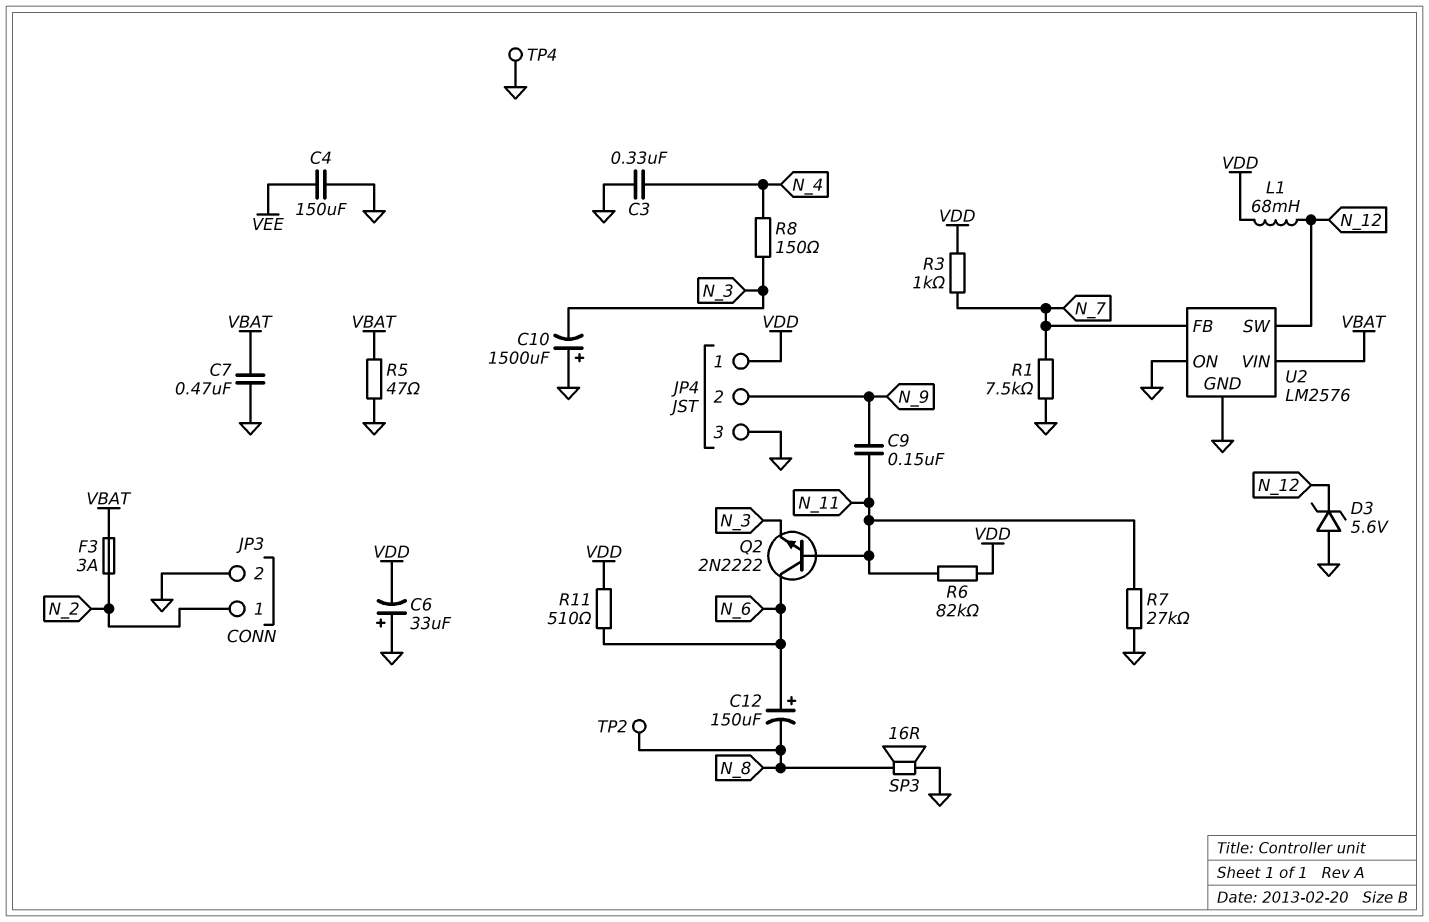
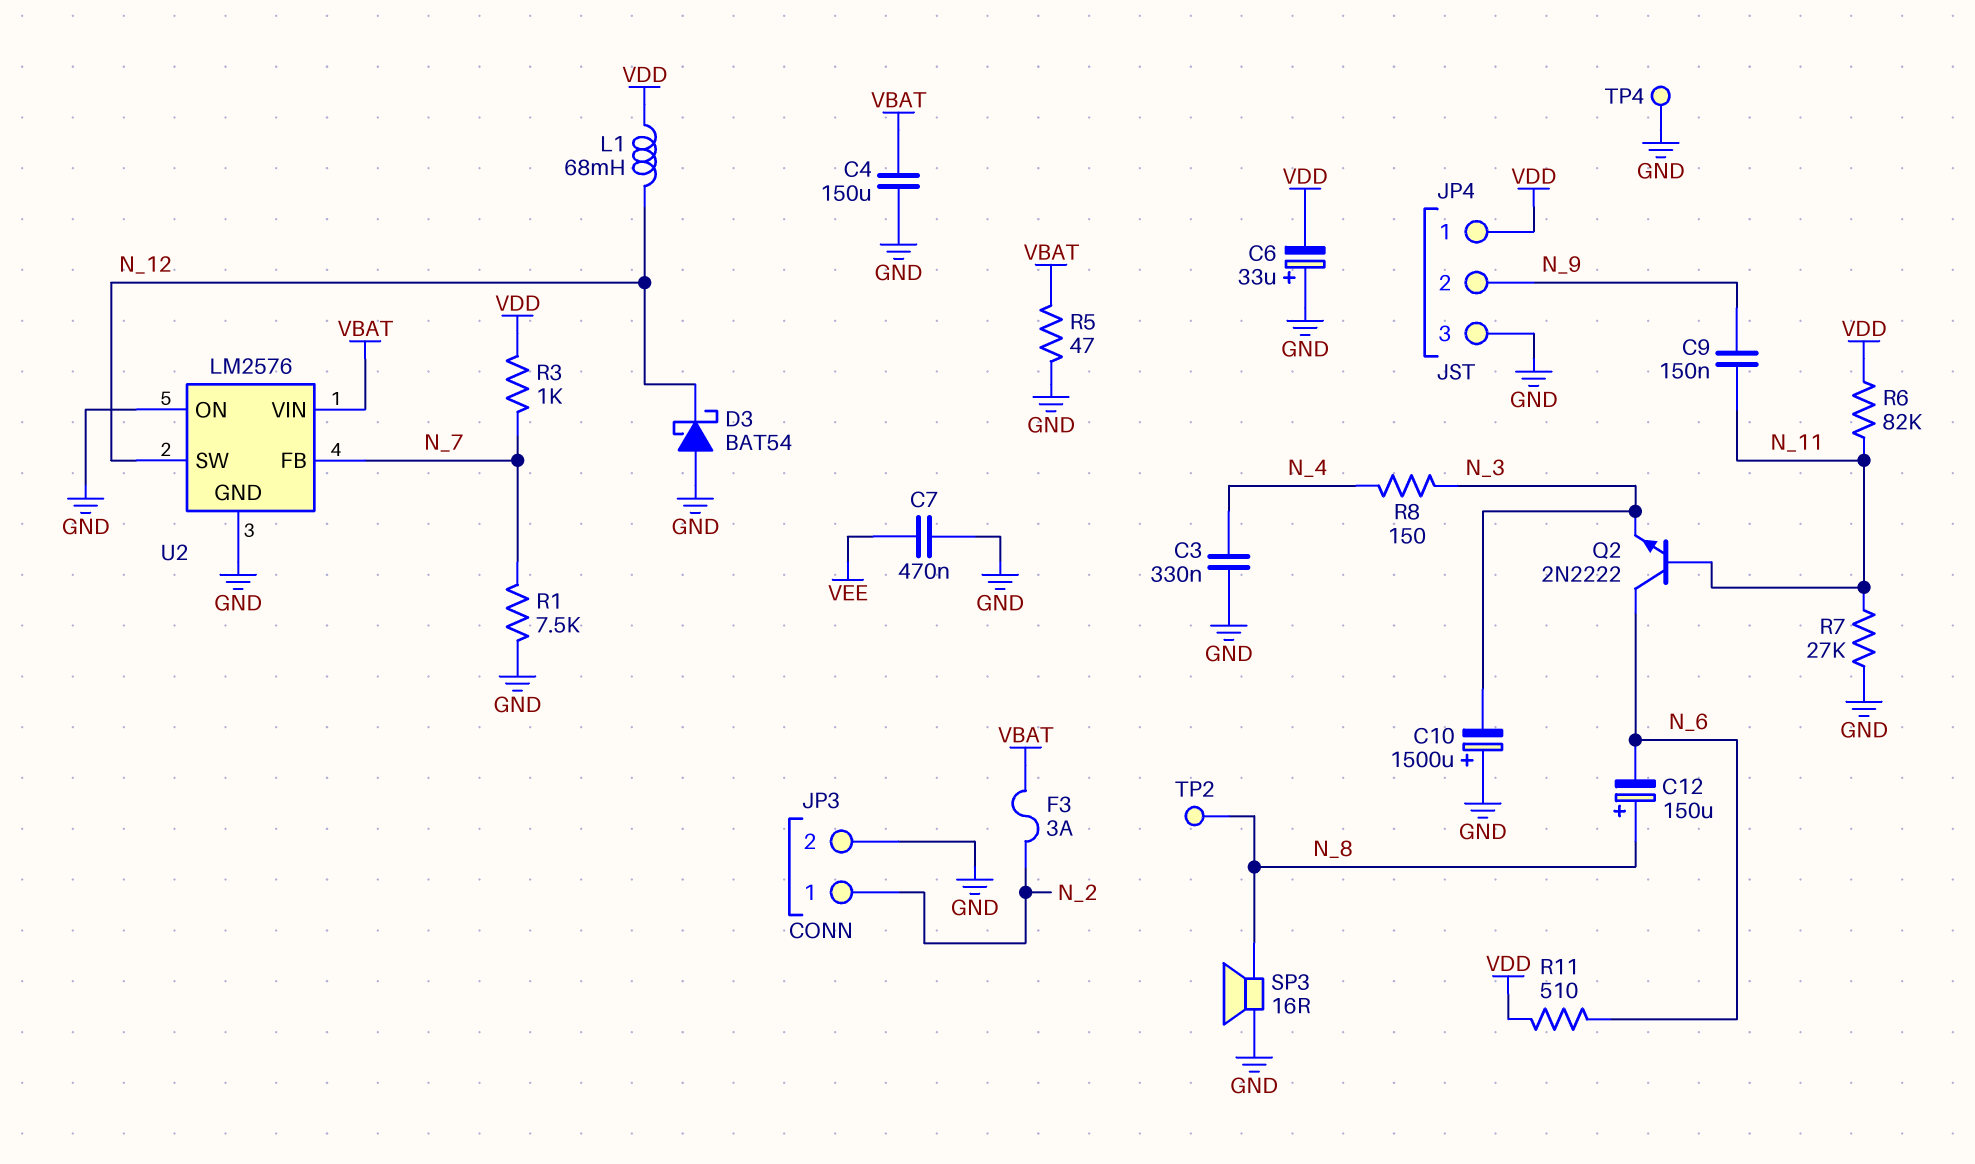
C4: 150uF (GND, VEE) -> 150uF (GND, VBAT)
C7: 470nF (GND, VBAT) -> 470nF (GND, VEE)
C12: 150uF (plus N_6, minus N_8) -> 150uF (plus N_8, minus N_6)
D3: zener 5.6V (A GND, K N_12) -> schottky BAT54 (A GND, K N_12)

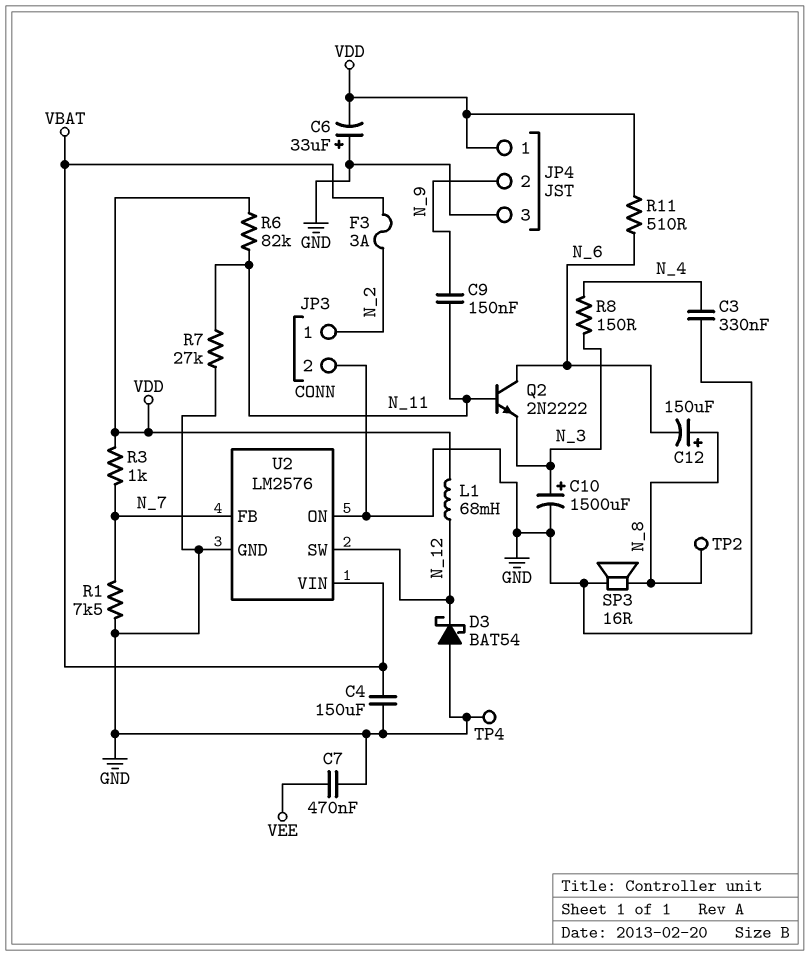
C10: 1500uF (plus GND, minus N_3) -> 1500uF (plus N_3, minus GND)
R5: 47 (GND, VBAT) -> none

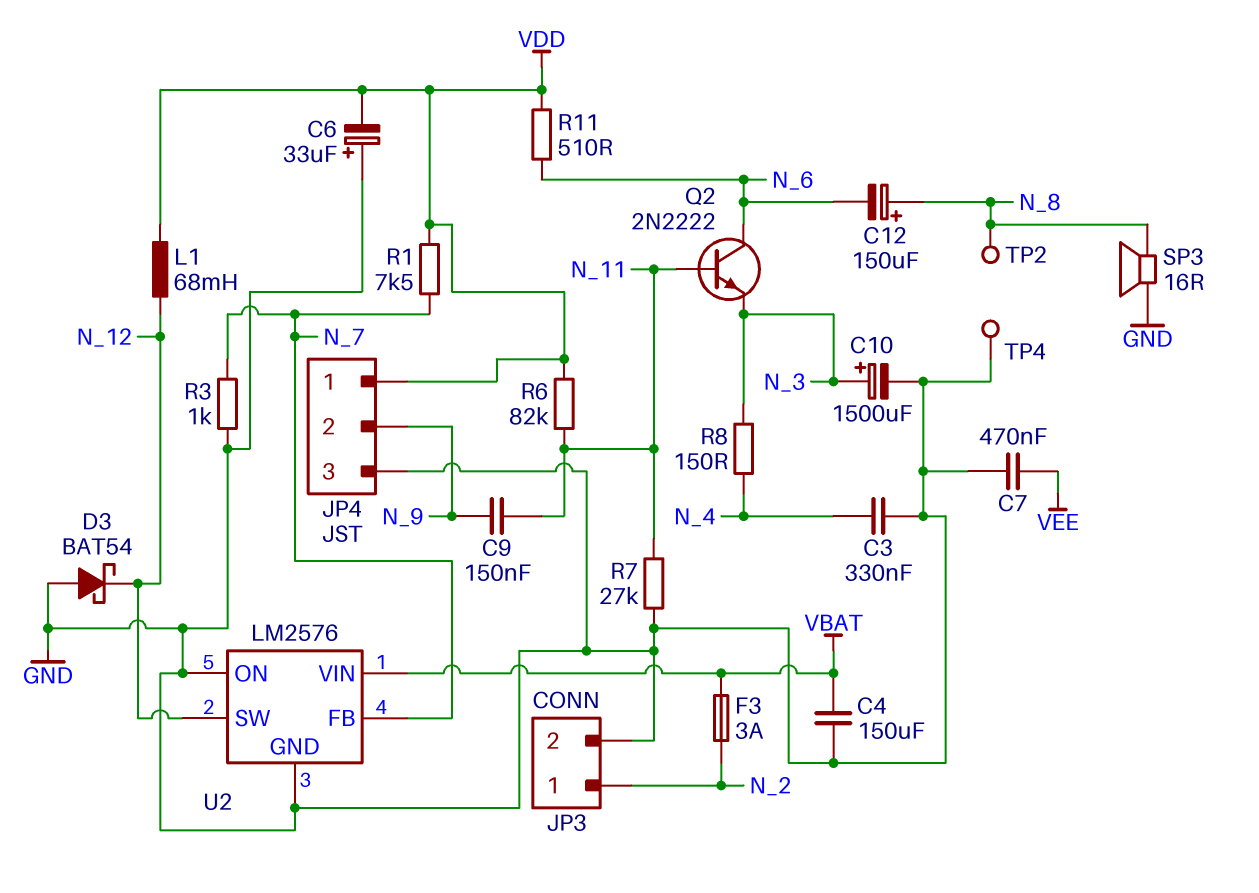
R1: 7.5k (GND, N_7) -> 7.5k (N_7, VDD)
R3: 1k (N_7, VDD) -> 1k (GND, N_7)

